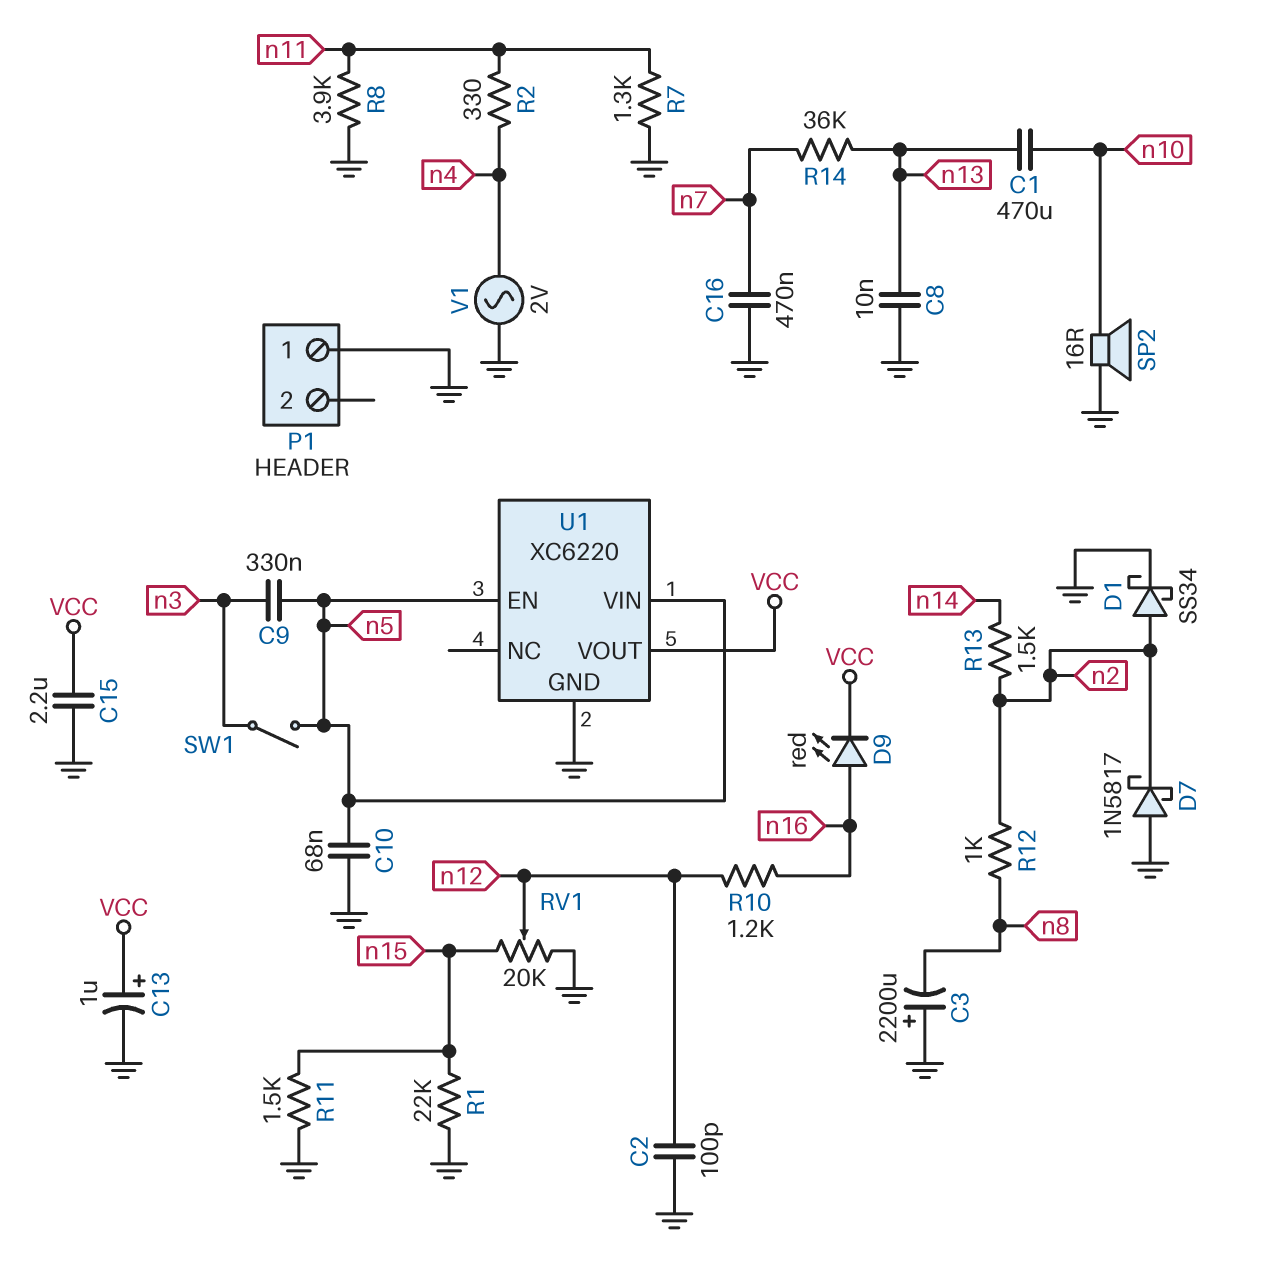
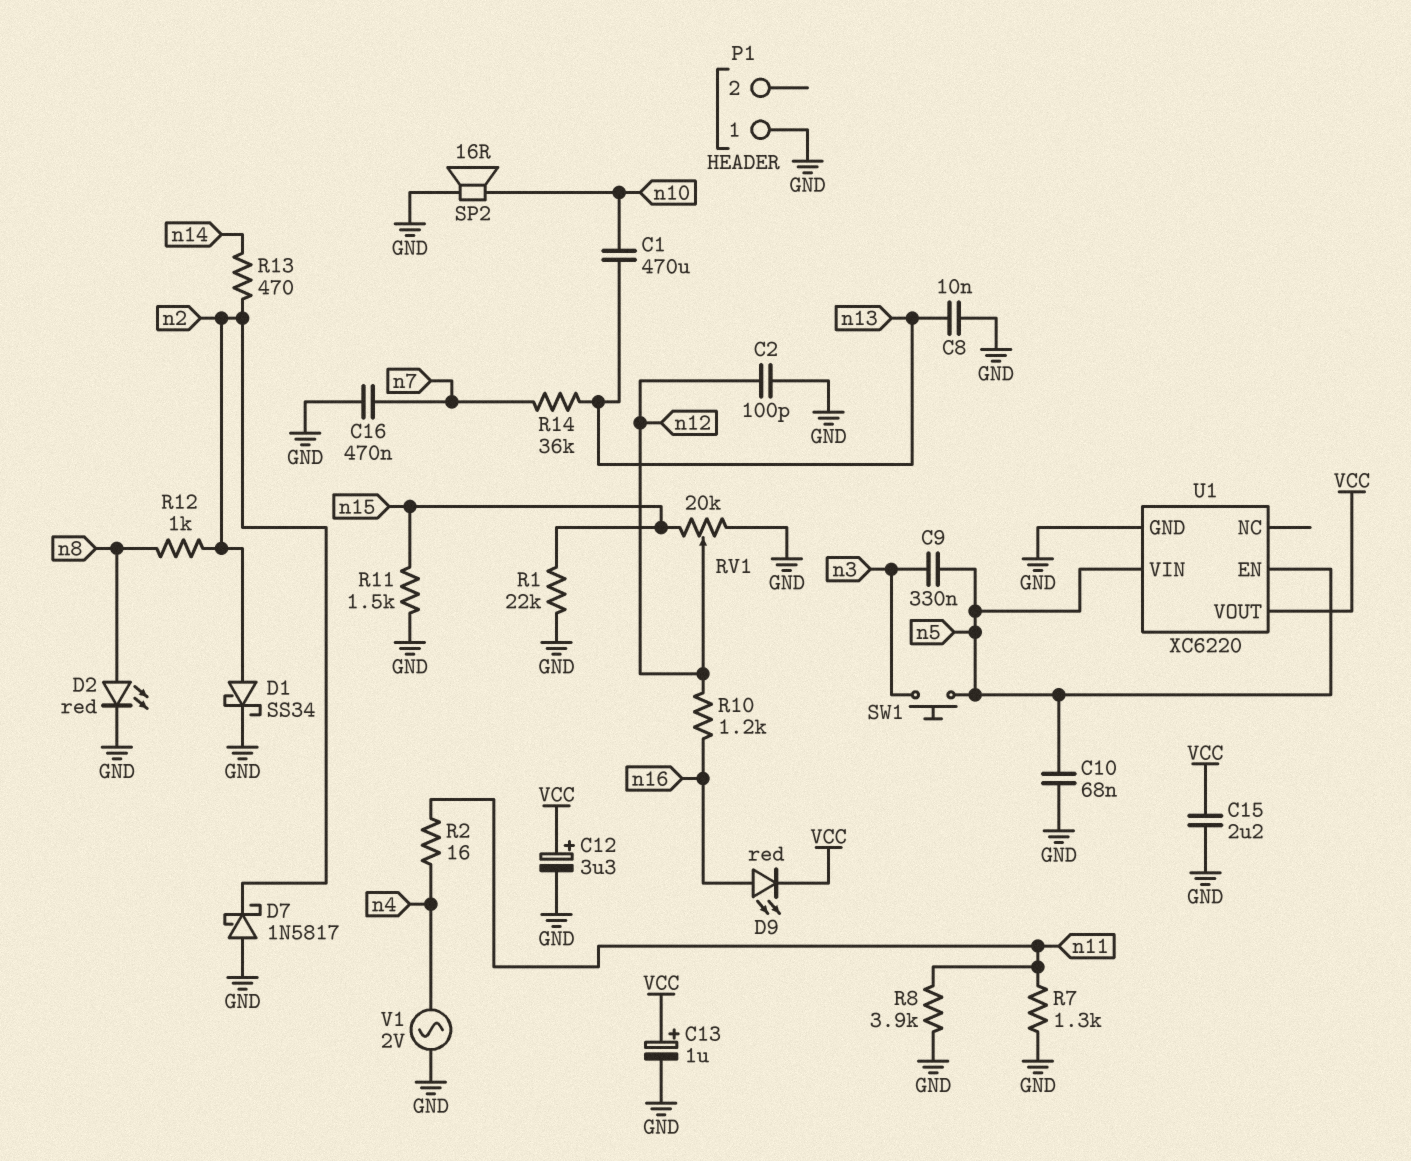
C3: 2200uF (plus GND, minus n8) -> none
C12: none -> 3.3uF (plus VCC, minus GND)
D2: none -> LED red (A n8, K GND)
R2: 330 (n4, n11) -> 16 (n4, n11)
R13: 1.5k (n2, n14) -> 470 (n2, n14)
SW1: switch (n3, n5) -> button (n3, n5)

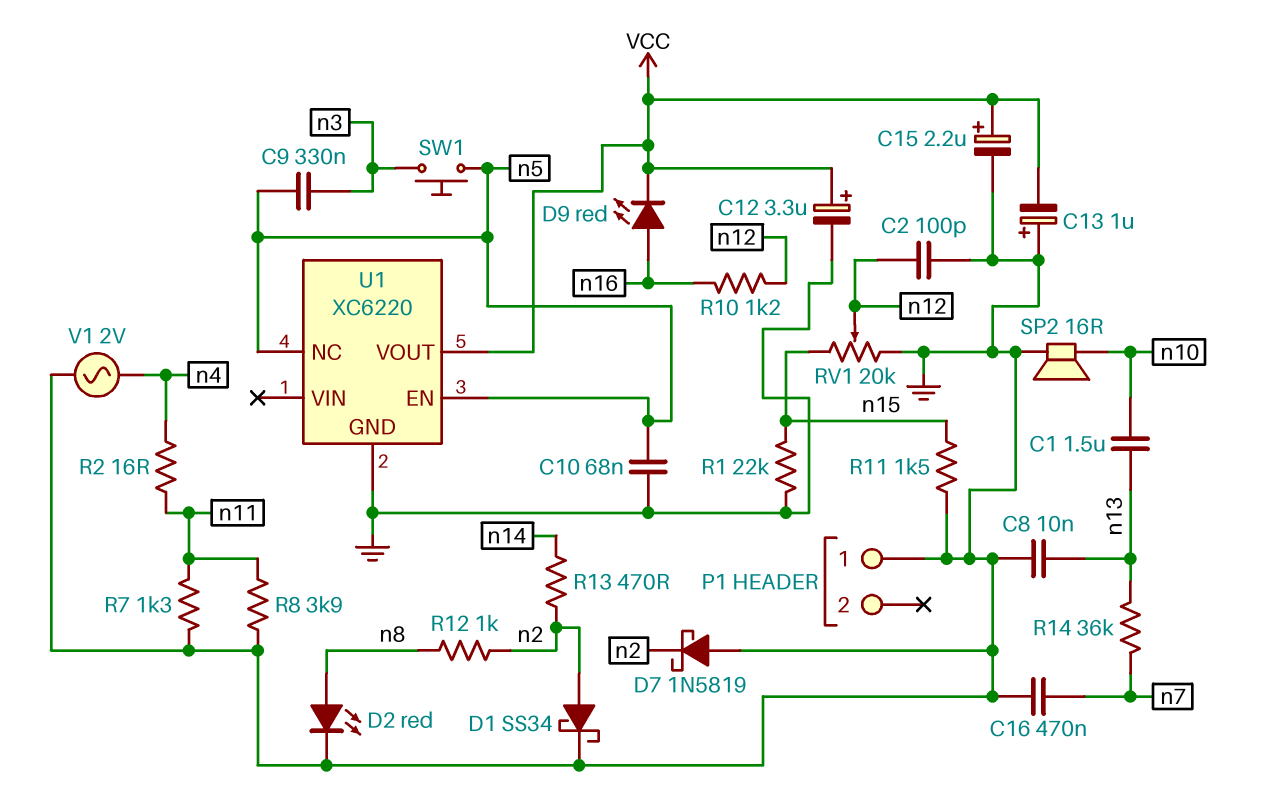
C1: 470uF (n10, n13) -> 1.5uF (n10, n13)
C13: 1uF (plus VCC, minus GND) -> 1uF (plus GND, minus VCC)
C15: 2.2uF (GND, VCC) -> 2.2uF (plus VCC, minus GND)
D7: schottky 1N5817 (A GND, K n2) -> schottky 1N5819 (A GND, K n2)
U1 pin NC: none -> n5
U1 pin VIN: n5 -> none

